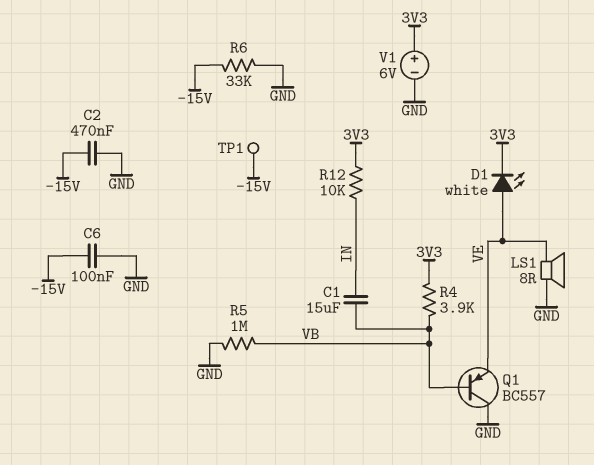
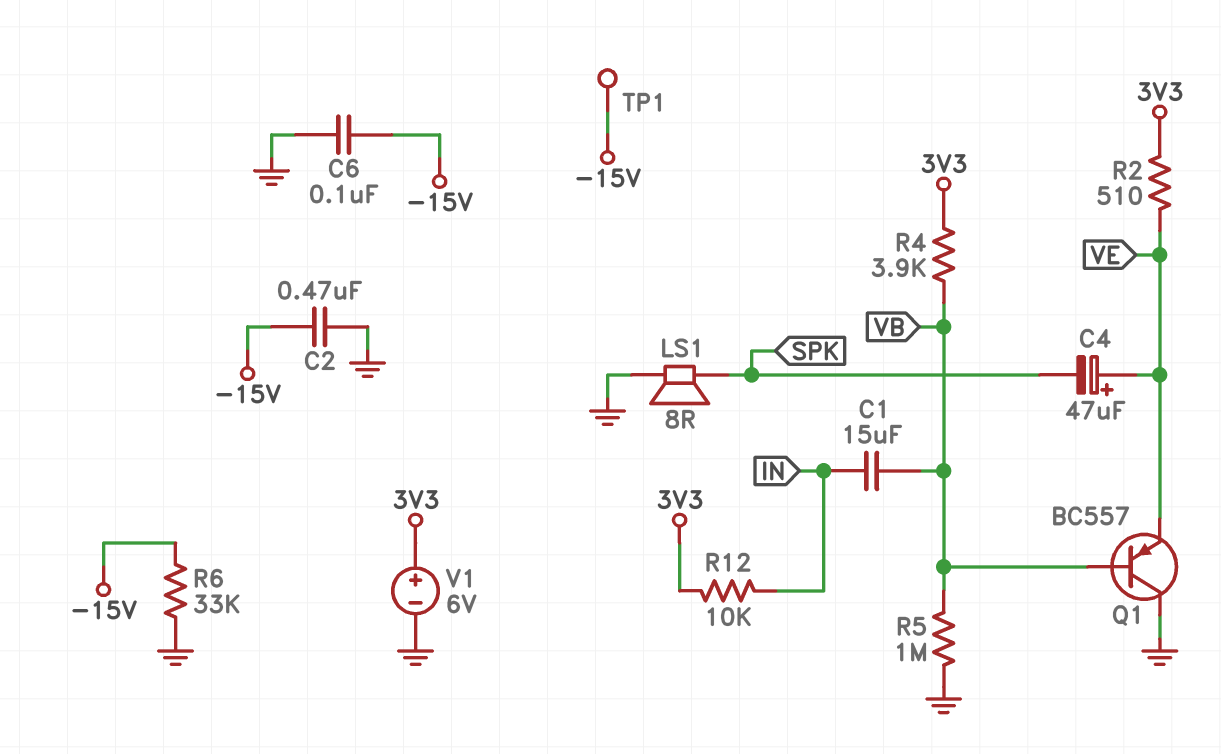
C4: none -> 47uF (plus VE, minus SPK)
D1: LED white (A VE, K 3V3) -> none
LS1: speaker 8R (GND, VE) -> speaker 8R (GND, SPK)
R2: none -> 510 (3V3, VE)

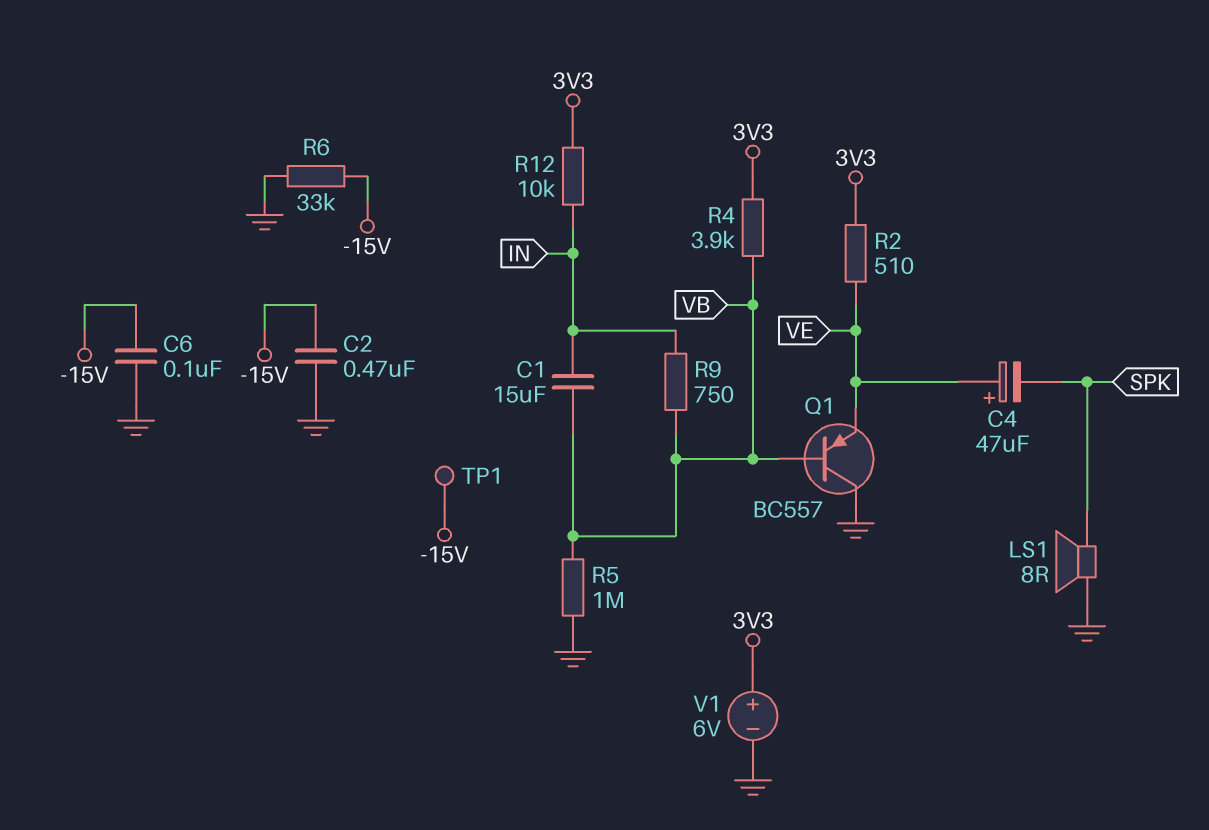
R9: none -> 750 (IN, VB)

